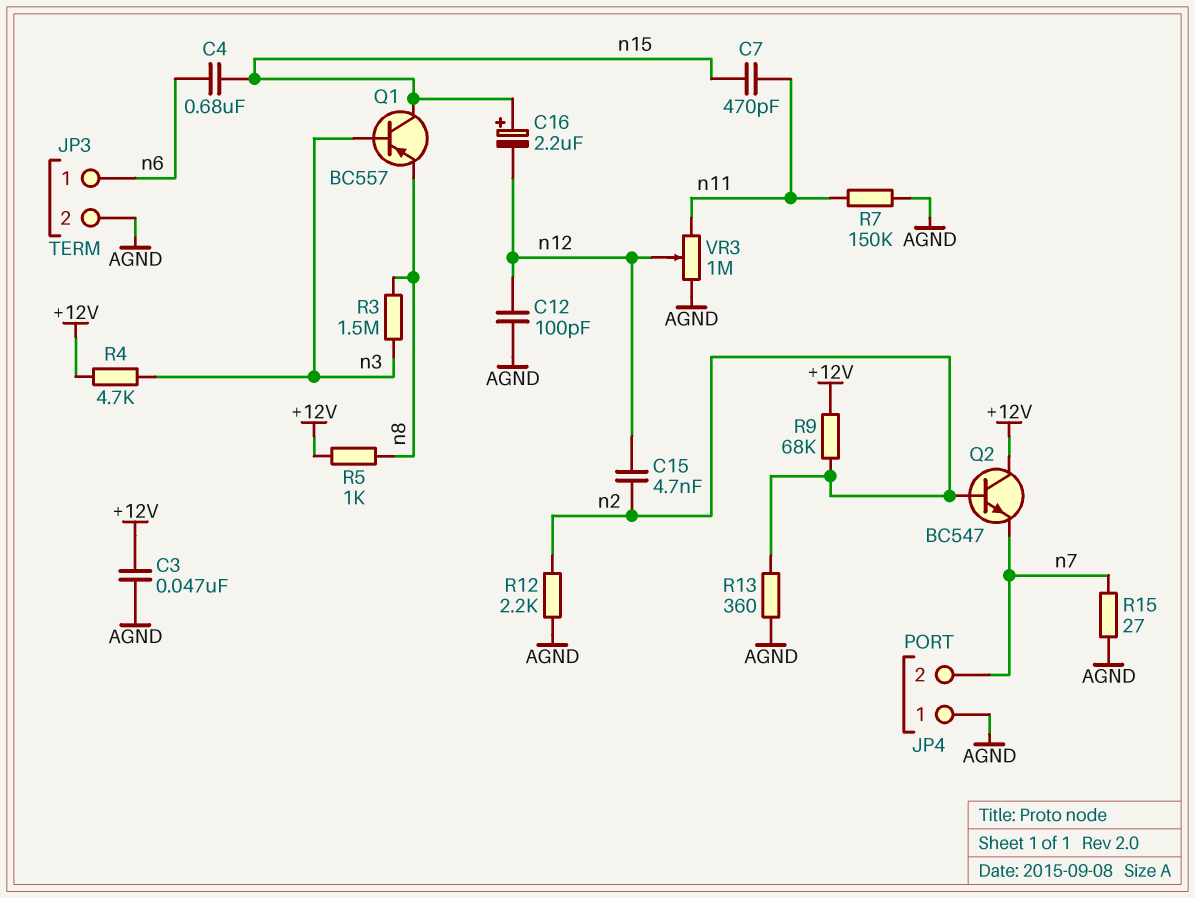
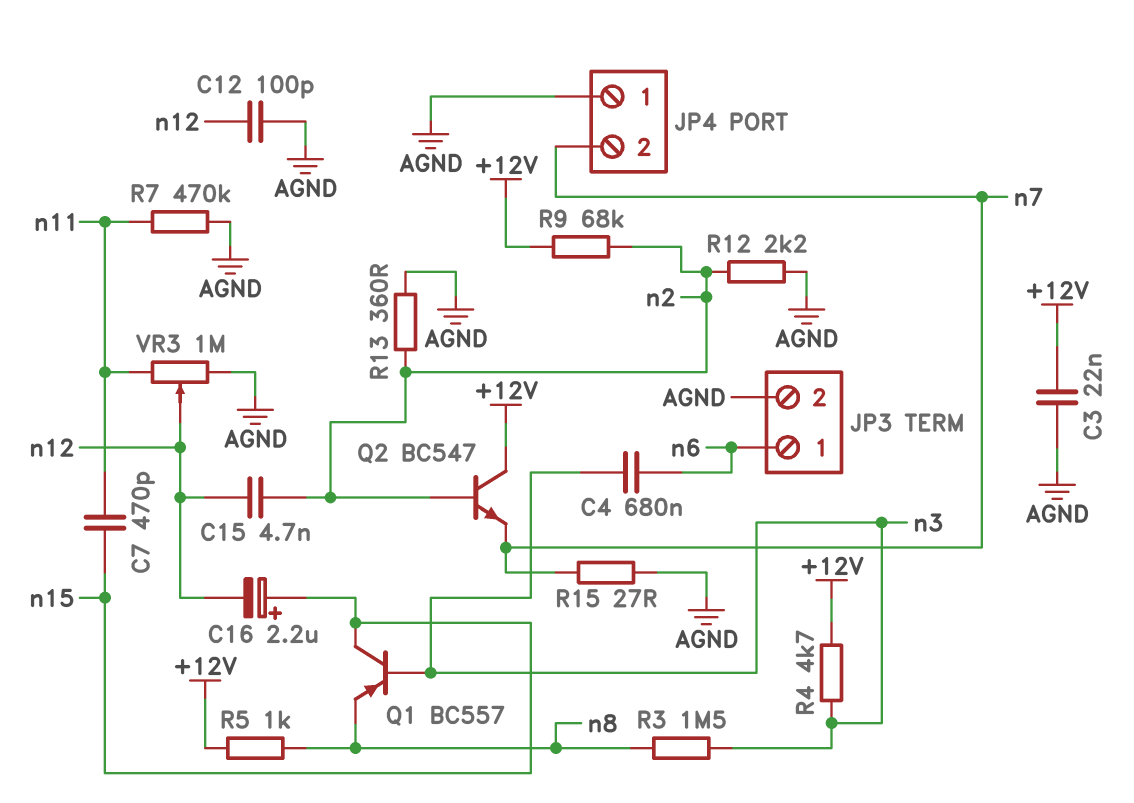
C3: 47nF (+12V, AGND) -> 22nF (+12V, AGND)
C4: 680nF (n6, n15) -> 680nF (n3, n6)
R7: 150k (AGND, n11) -> 470k (AGND, n11)

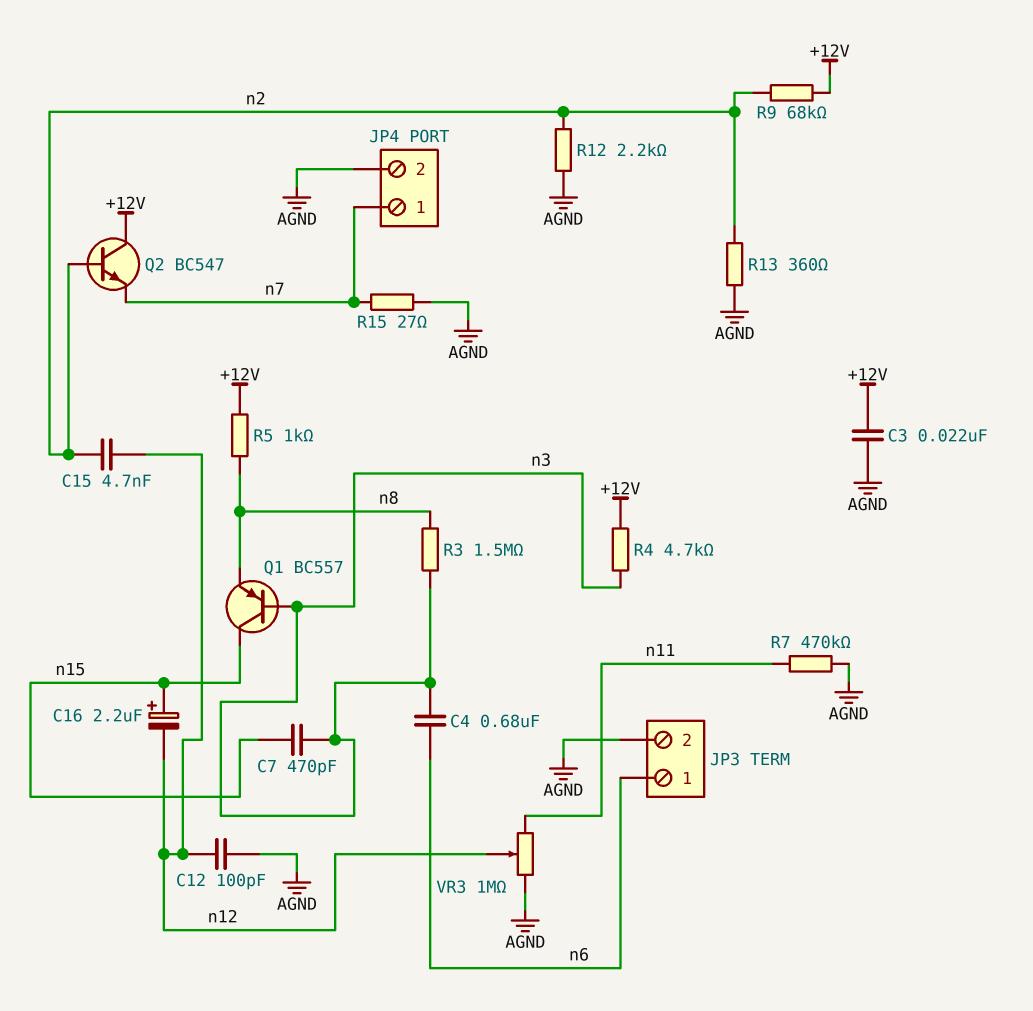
C7: 470pF (n11, n15) -> 470pF (n3, n15)
JP4 pin 1: AGND -> n7
JP4 pin 2: n7 -> AGND

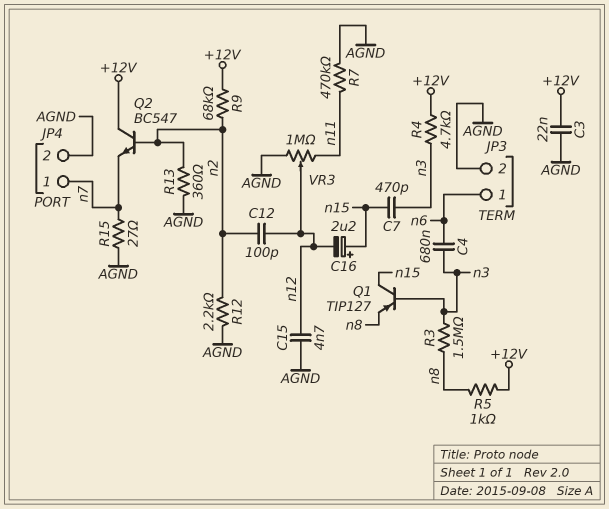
C12: 100pF (AGND, n12) -> 100pF (n2, n12)
C15: 4.7nF (n2, n12) -> 4.7nF (AGND, n12)
Q1: PNP BC557 (B n3, C n15, E n8) -> PNP TIP127 (B n3, C n15, E n8)

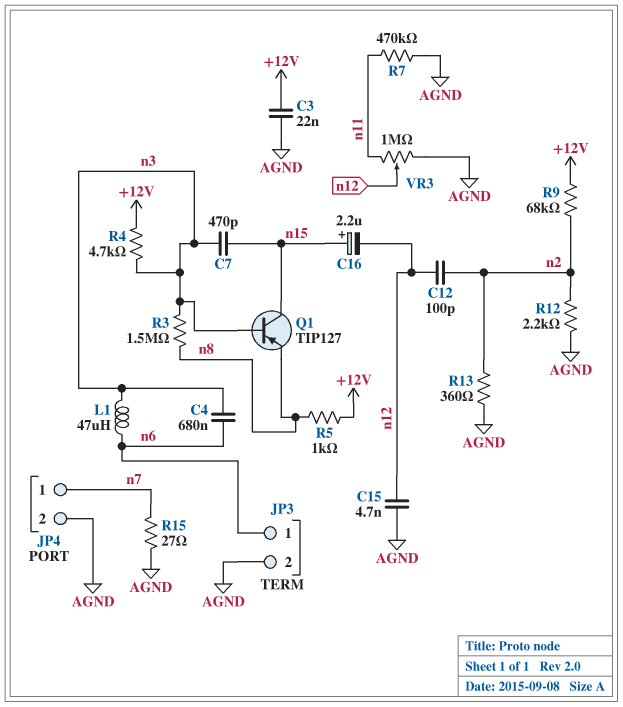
L1: none -> 47uH (n3, n6)
Q2: NPN BC547 (B n2, C +12V, E n7) -> none

